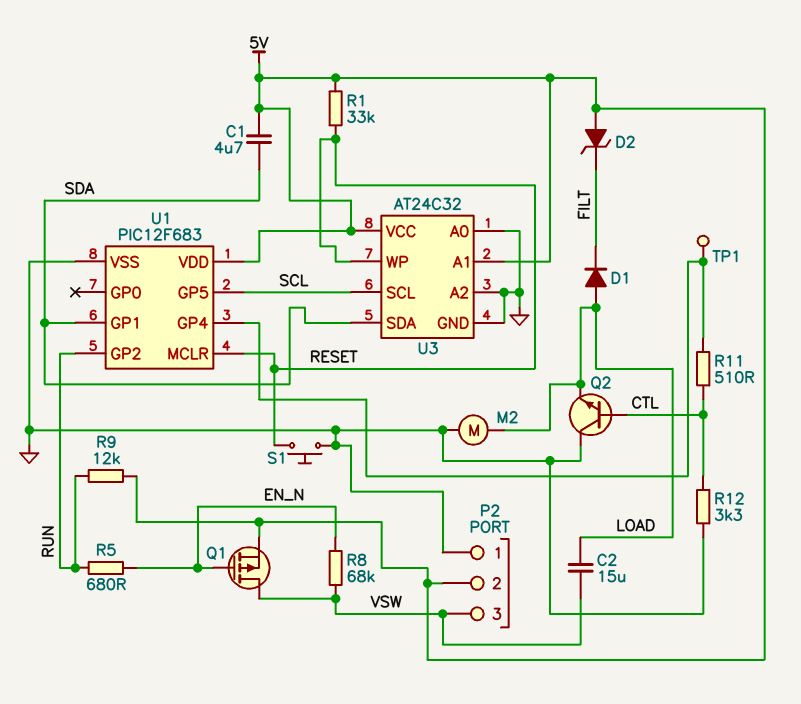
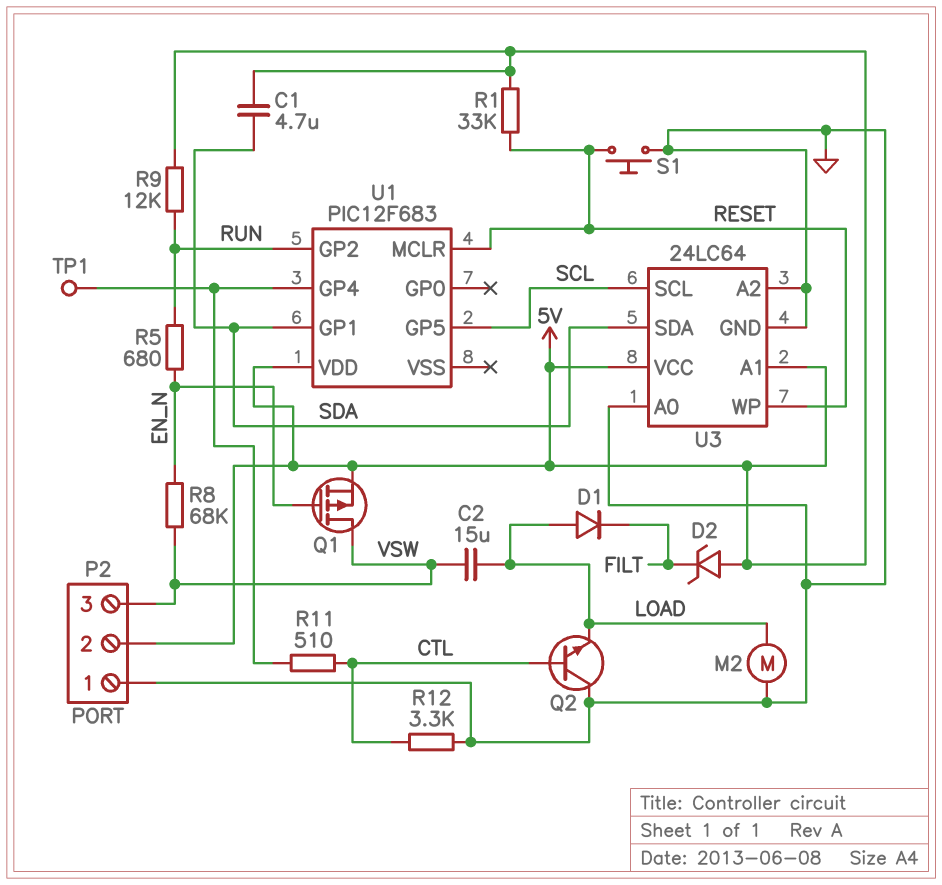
U1 pin VSS: GND -> none
U3: AT24C32 -> 24LC64

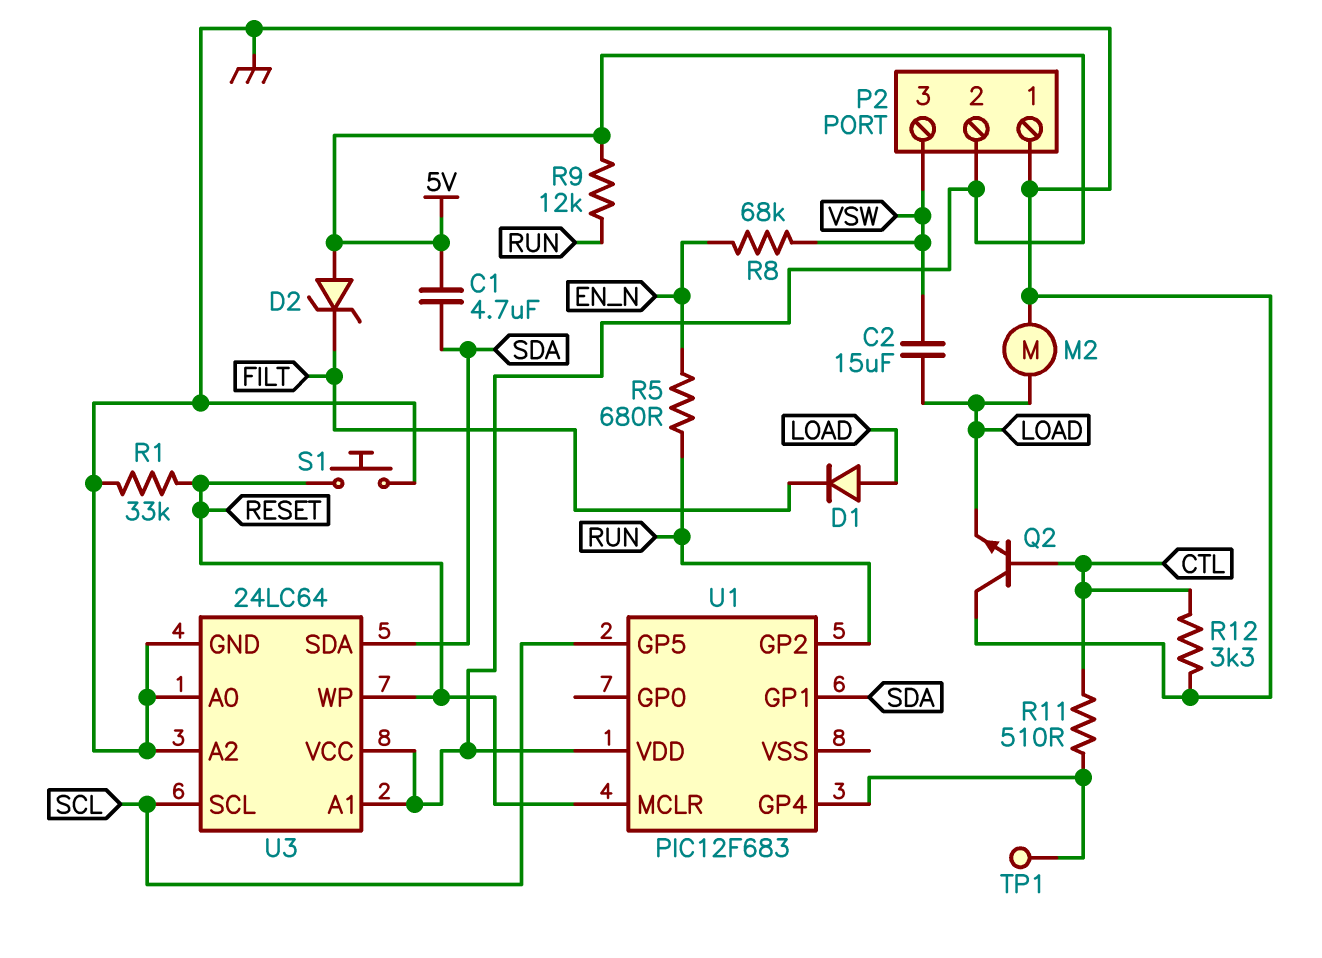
Q1: PMOS (G EN_N, D VSW, S 5V) -> none
R1: 33k (5V, RESET) -> 33k (GND, RESET)

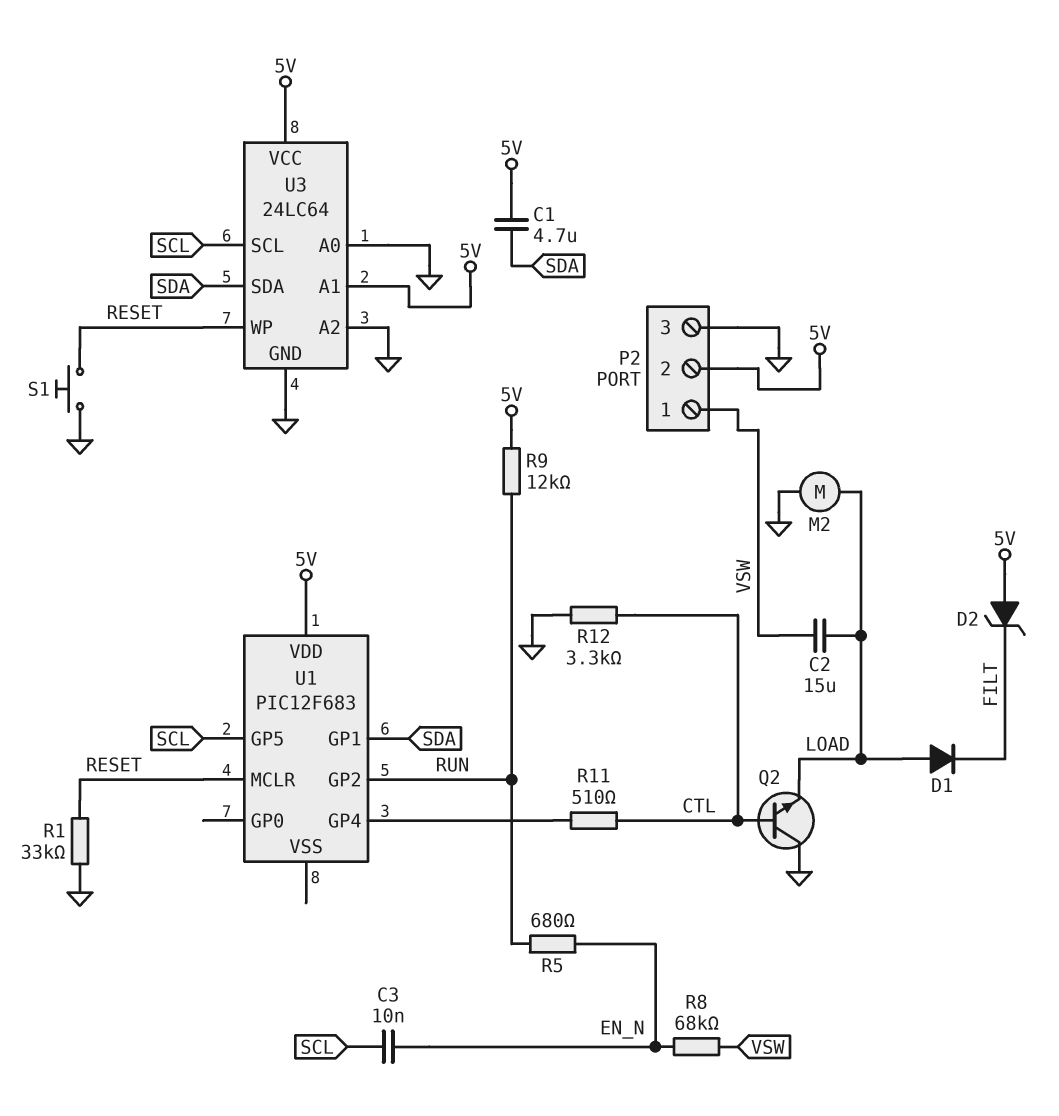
C3: none -> 10nF (EN_N, SCL)
P2 pin 1: GND -> VSW
P2 pin 3: VSW -> GND
TP1: test point (U1/GP4) -> none

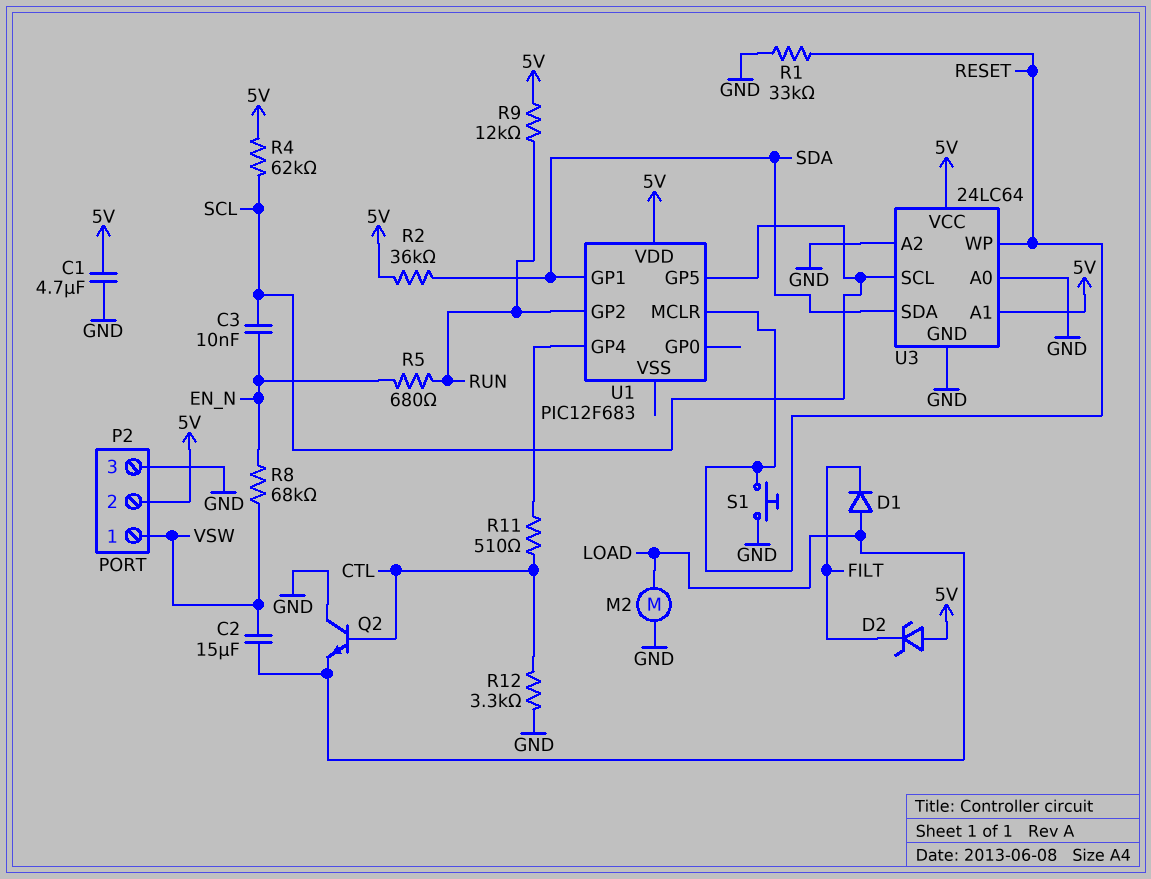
C1: 4.7uF (5V, SDA) -> 4.7uF (5V, GND)
R2: none -> 36k (5V, SDA)
R4: none -> 62k (5V, SCL)

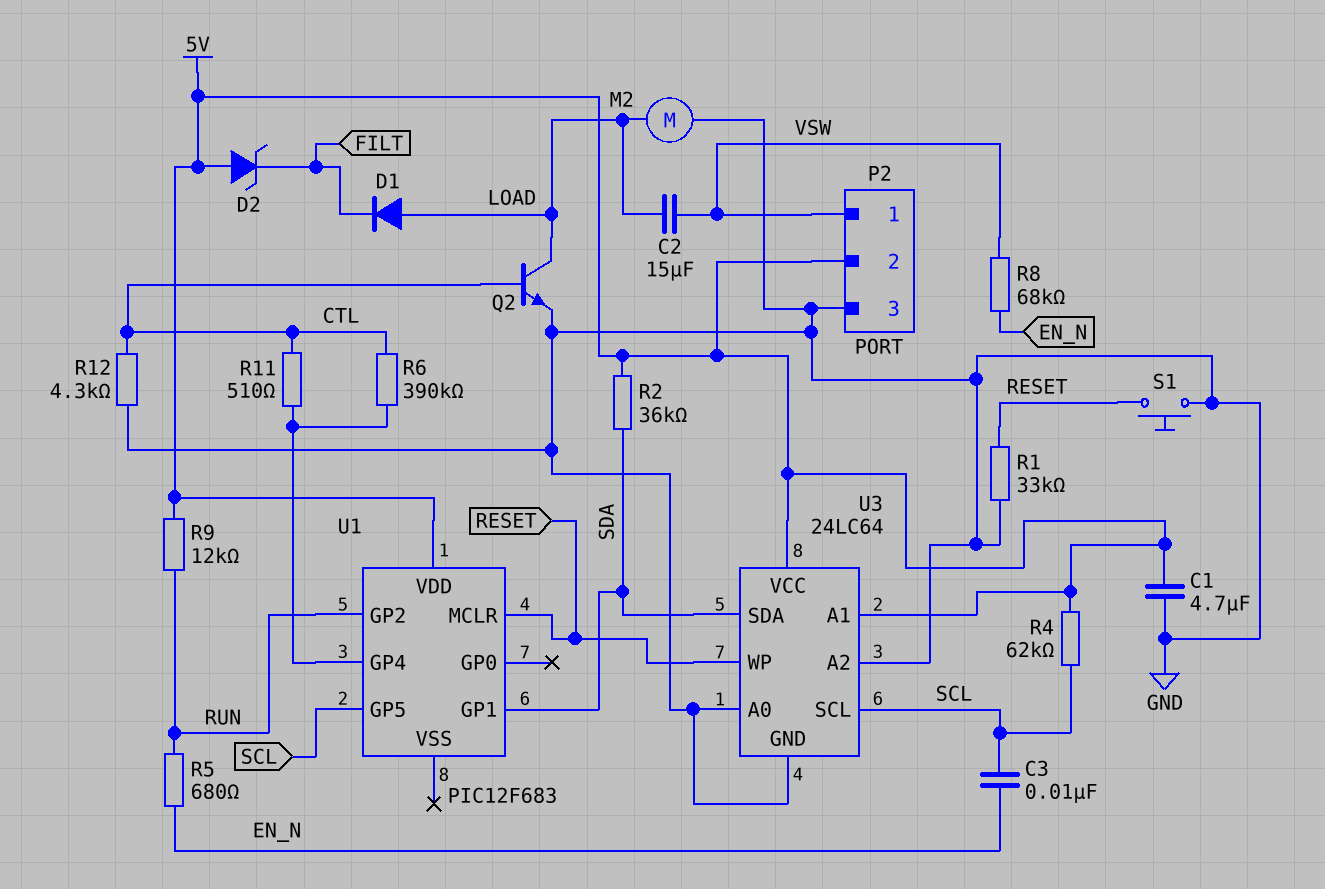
Q2: NPN (B CTL, C GND, E LOAD) -> NPN (B CTL, C LOAD, E GND)
R6: none -> 390k (CTL, U1/GP4)
R12: 3.3k (CTL, GND) -> 4.3k (CTL, GND)

